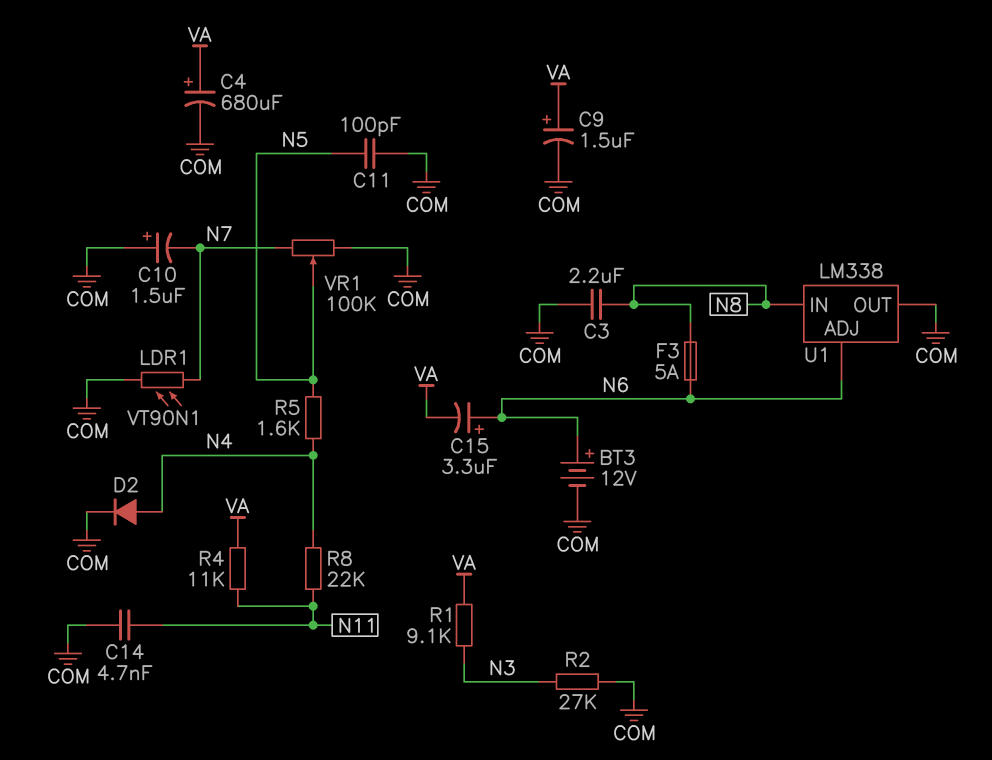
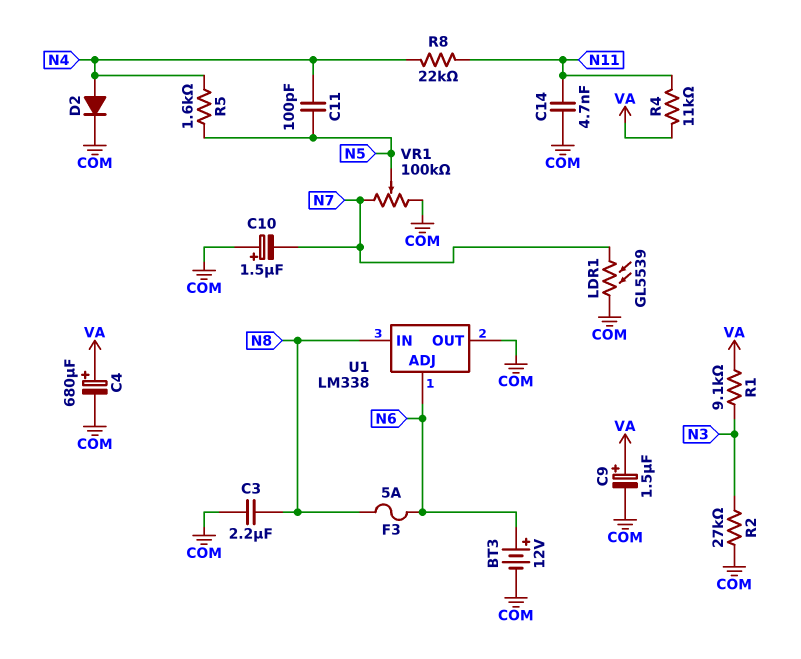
C11: 100pF (COM, N5) -> 100pF (N4, N5)
C15: 3.3uF (plus N6, minus VA) -> none
LDR1: VT90N1 (COM, N7) -> GL5539 (COM, N7)

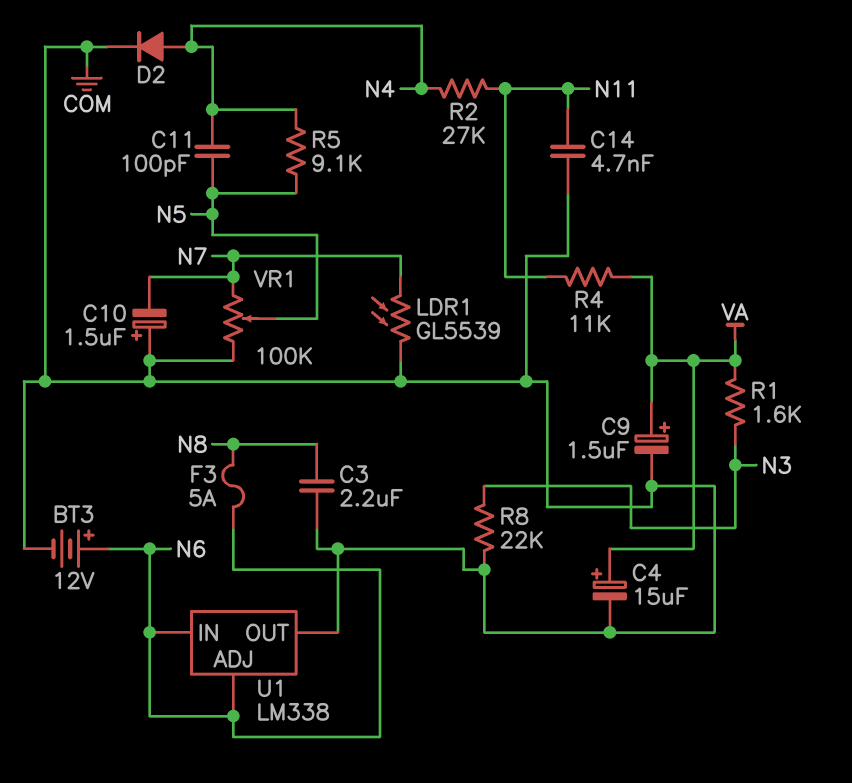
C4: 680uF (plus VA, minus COM) -> 15uF (plus VA, minus COM)
R1: 9.1k (N3, VA) -> 1.6k (N3, VA)
R2: 27k (COM, N3) -> 27k (N4, N11)
R5: 1.6k (N4, N5) -> 9.1k (N4, N5)
R8: 22k (N4, N11) -> 22k (COM, N3)
U1 pin IN: N8 -> N6

